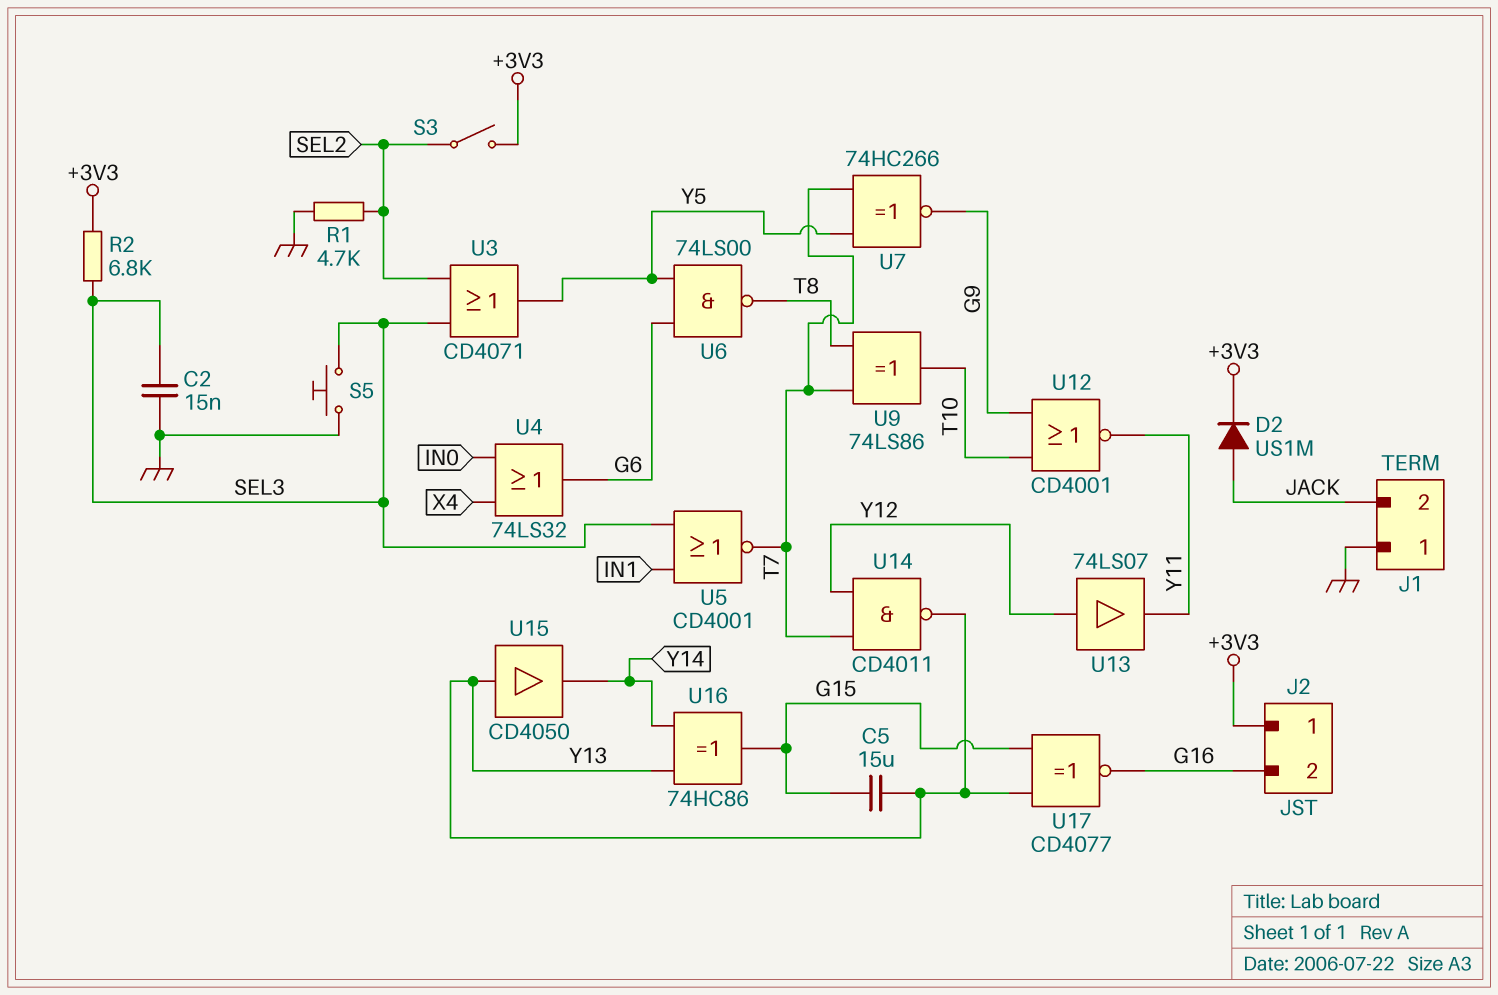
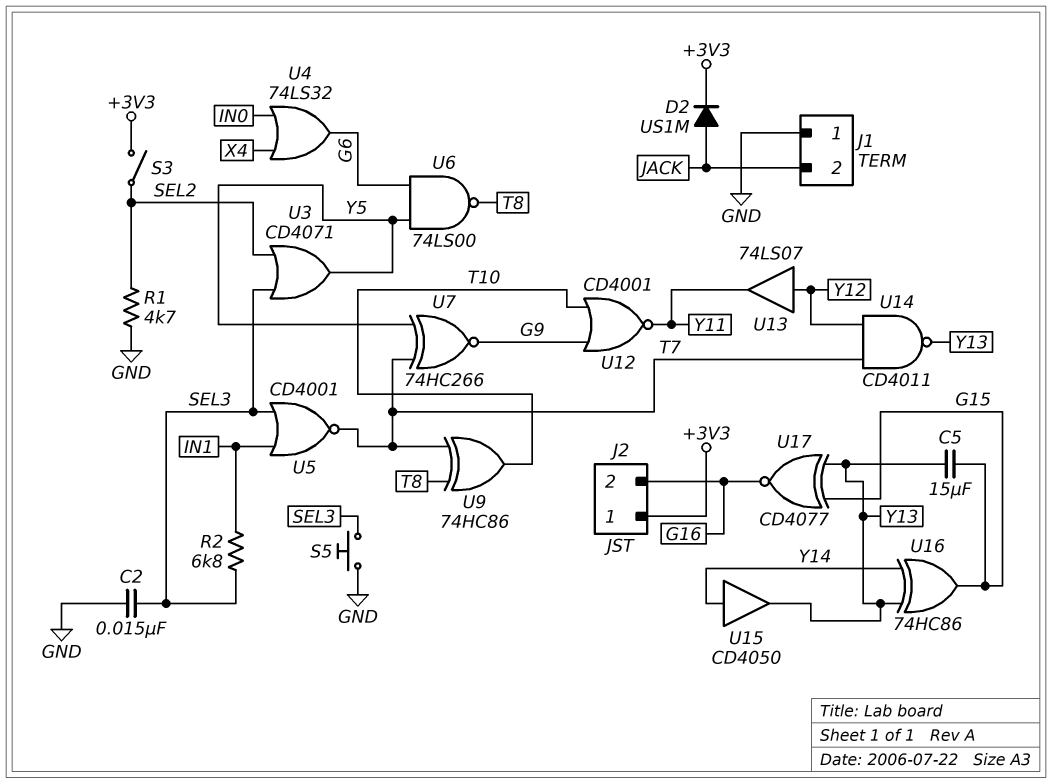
R2: 6.8k (+3V3, SEL3) -> 6.8k (IN1, SEL3)
U9: XOR 74LS86 (in T7, in T8, out T10) -> XOR 74HC86 (in T7, in T8, out T10)
U15: buffer CD4050 (in Y13, out Y14) -> buffer CD4050 (in Y14, out Y13)

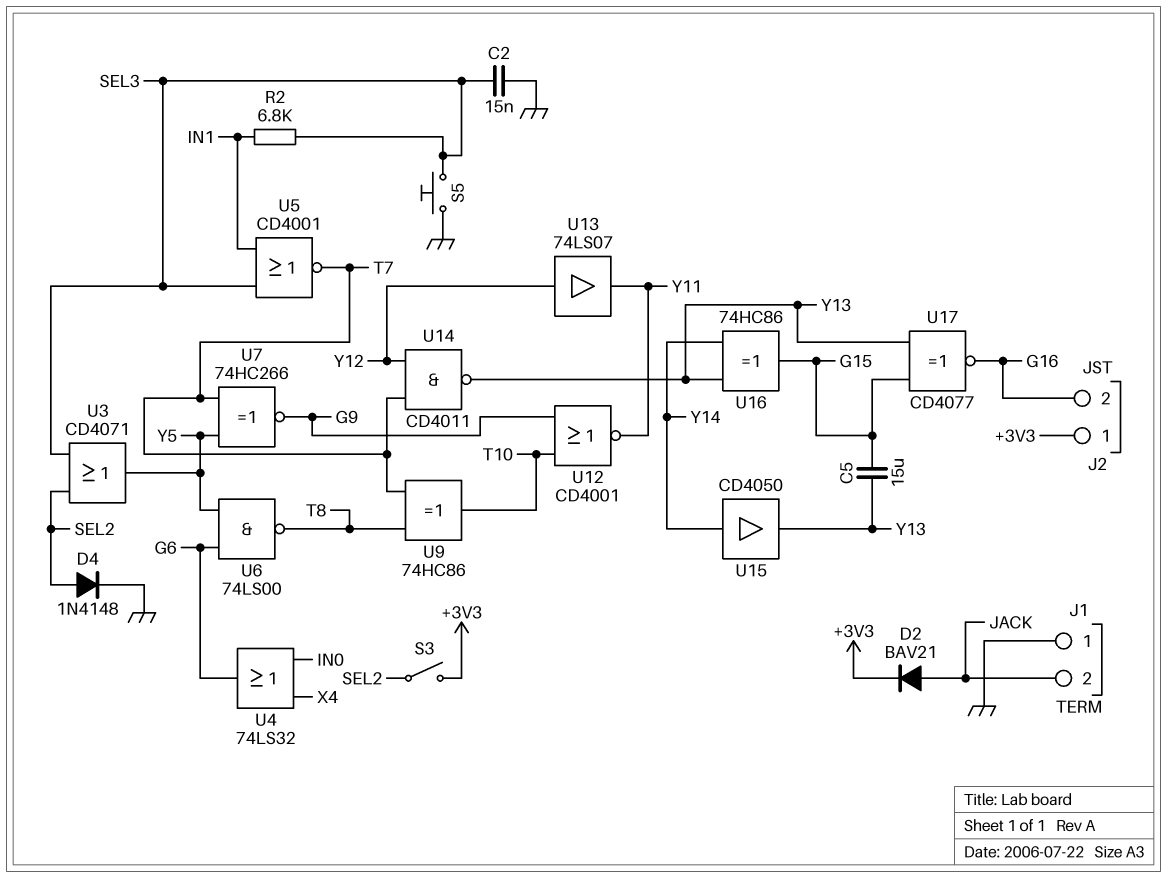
D2: diode US1M (A JACK, K +3V3) -> diode BAV21 (A JACK, K +3V3)
D4: none -> diode 1N4148 (A SEL2, K GND)
R1: 4.7k (GND, SEL2) -> none

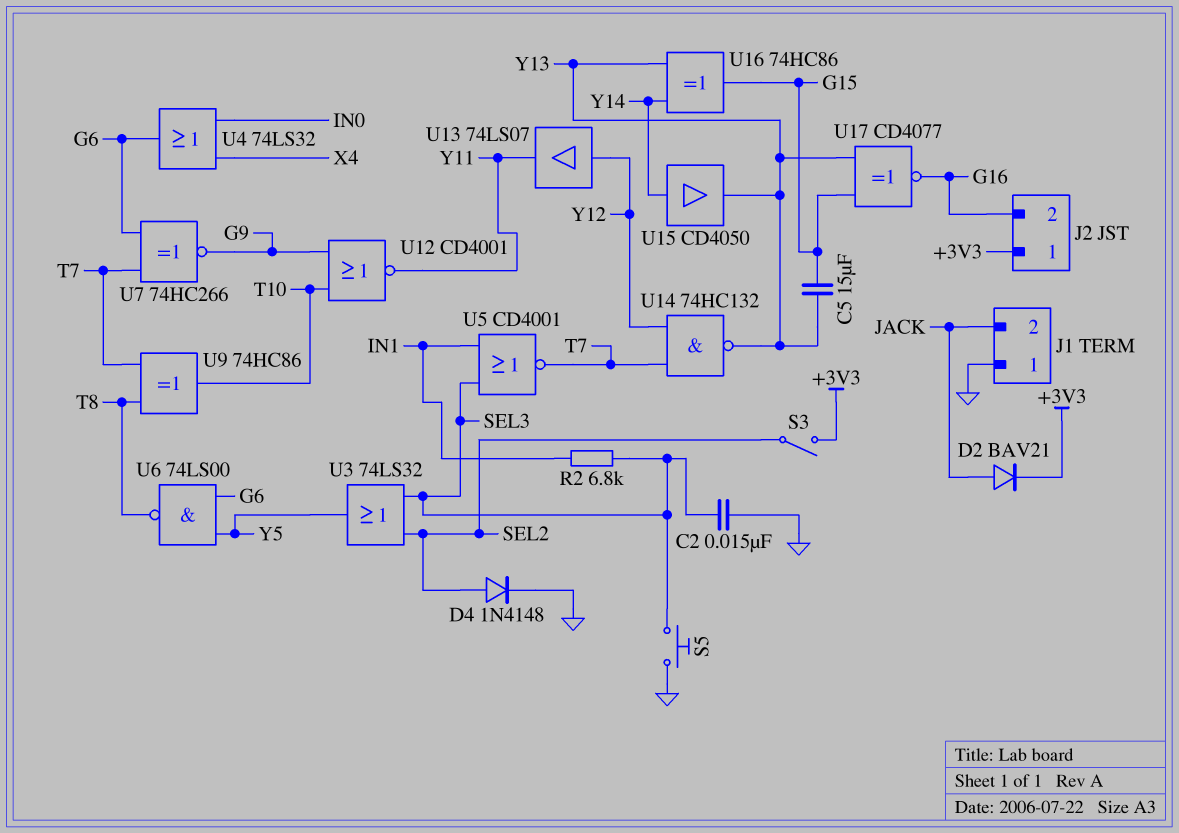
U3: OR CD4071 (in SEL2, in SEL3, out Y5) -> OR 74LS32 (in SEL2, in SEL3, out Y5)
U7: XNOR 74HC266 (in T7, in Y5, out G9) -> XNOR 74HC266 (in G6, in T7, out G9)
U14: NAND CD4011 (in T7, in Y12, out Y13) -> NAND 74HC132 (in T7, in Y12, out Y13)

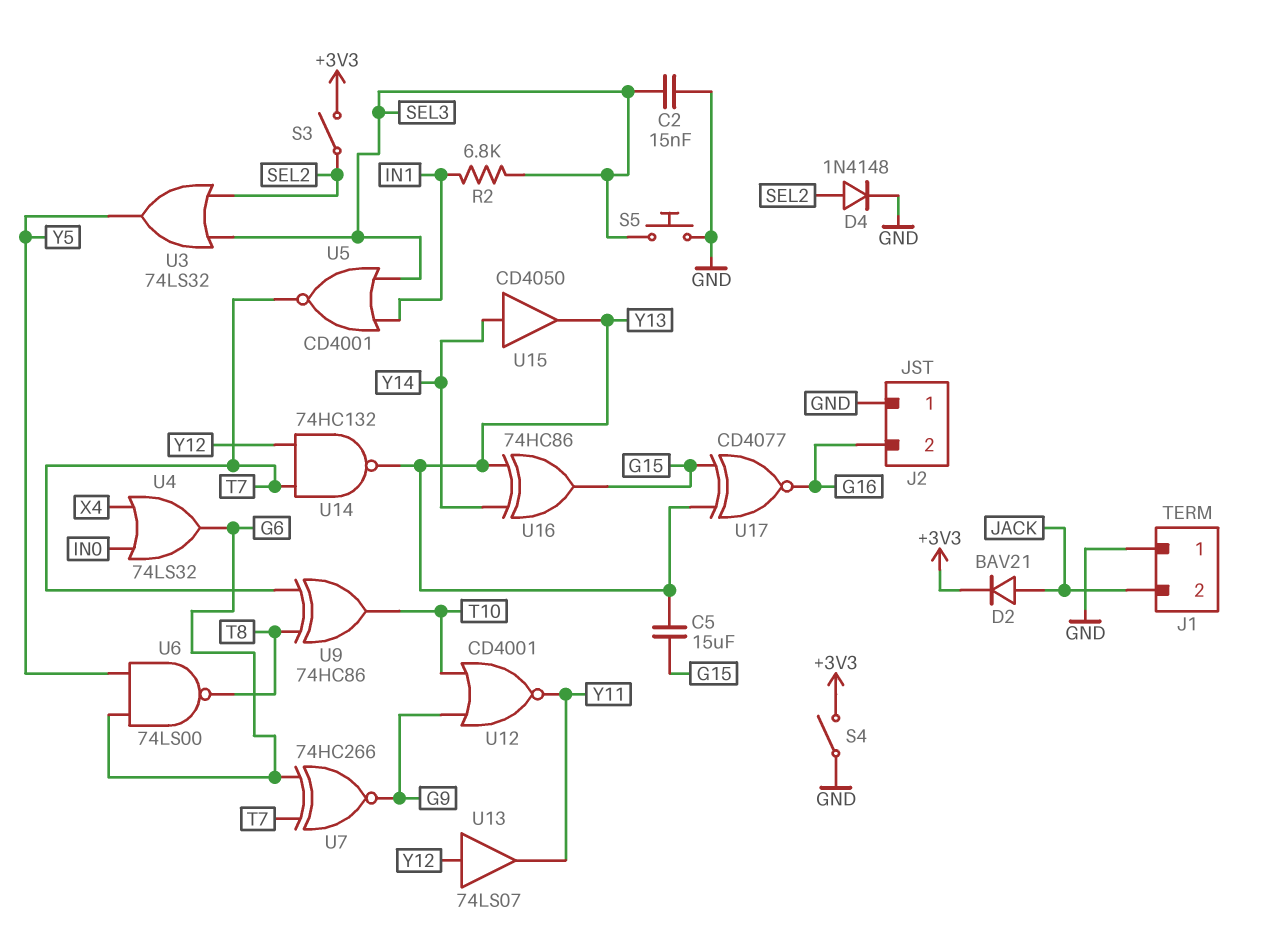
J2 pin 1: +3V3 -> GND
S4: none -> switch (+3V3, GND)

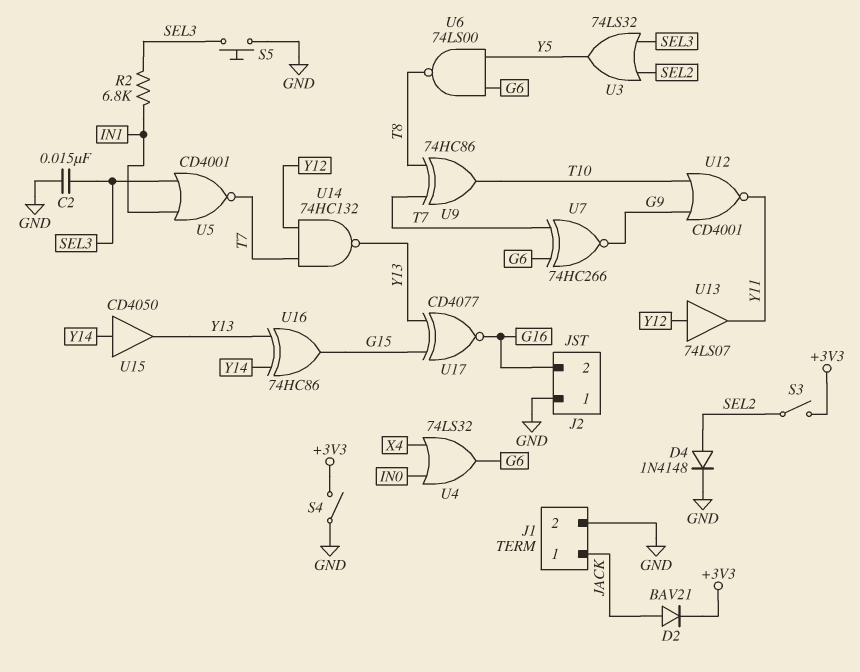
C5: 15uF (G15, Y13) -> none
J1 pin 1: GND -> JACK
J1 pin 2: JACK -> GND

